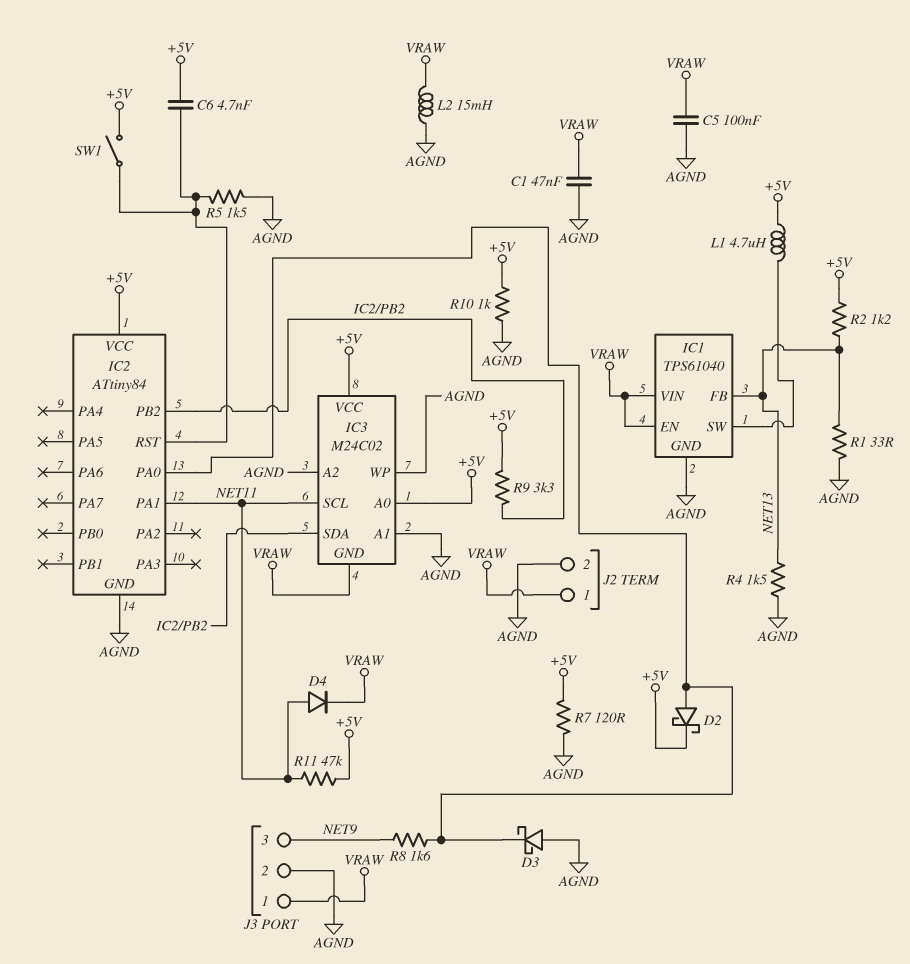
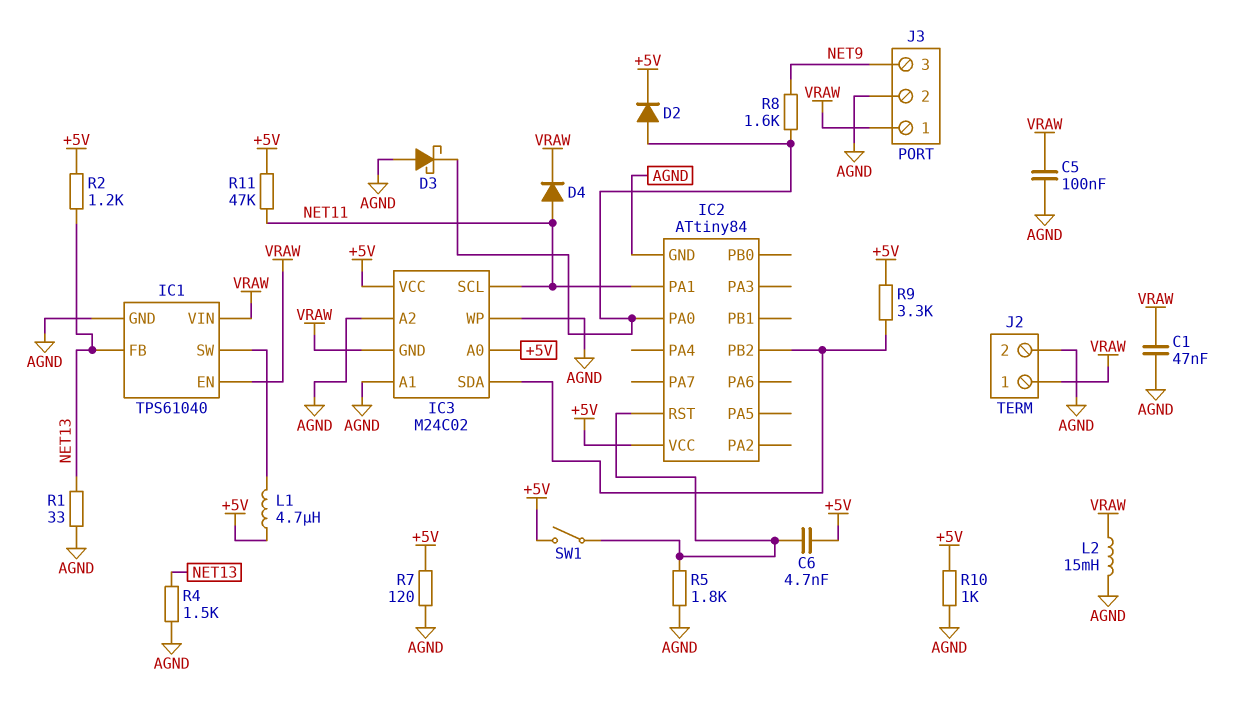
D2: schottky (A IC2/PA0, K +5V) -> diode (A IC2/PA0, K +5V)
R5: 1.5k (AGND, IC2/RST) -> 1.8k (AGND, IC2/RST)

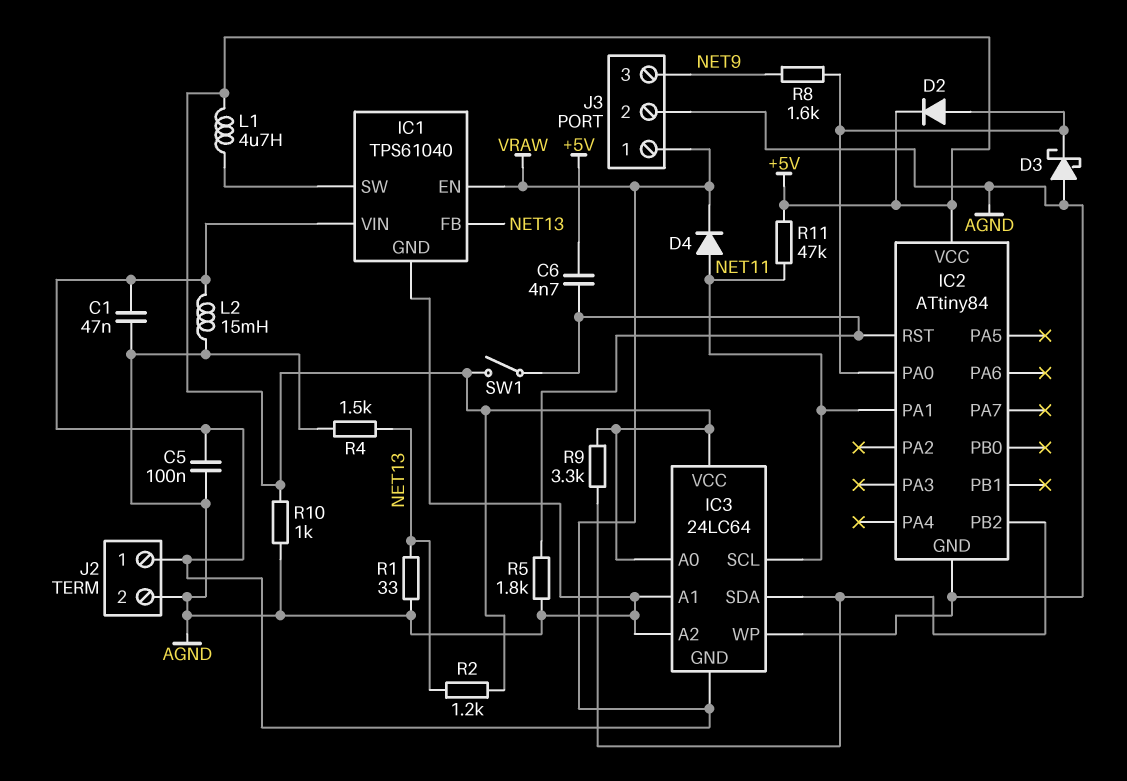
IC3: M24C02 -> 24LC64
R7: 120 (+5V, AGND) -> none

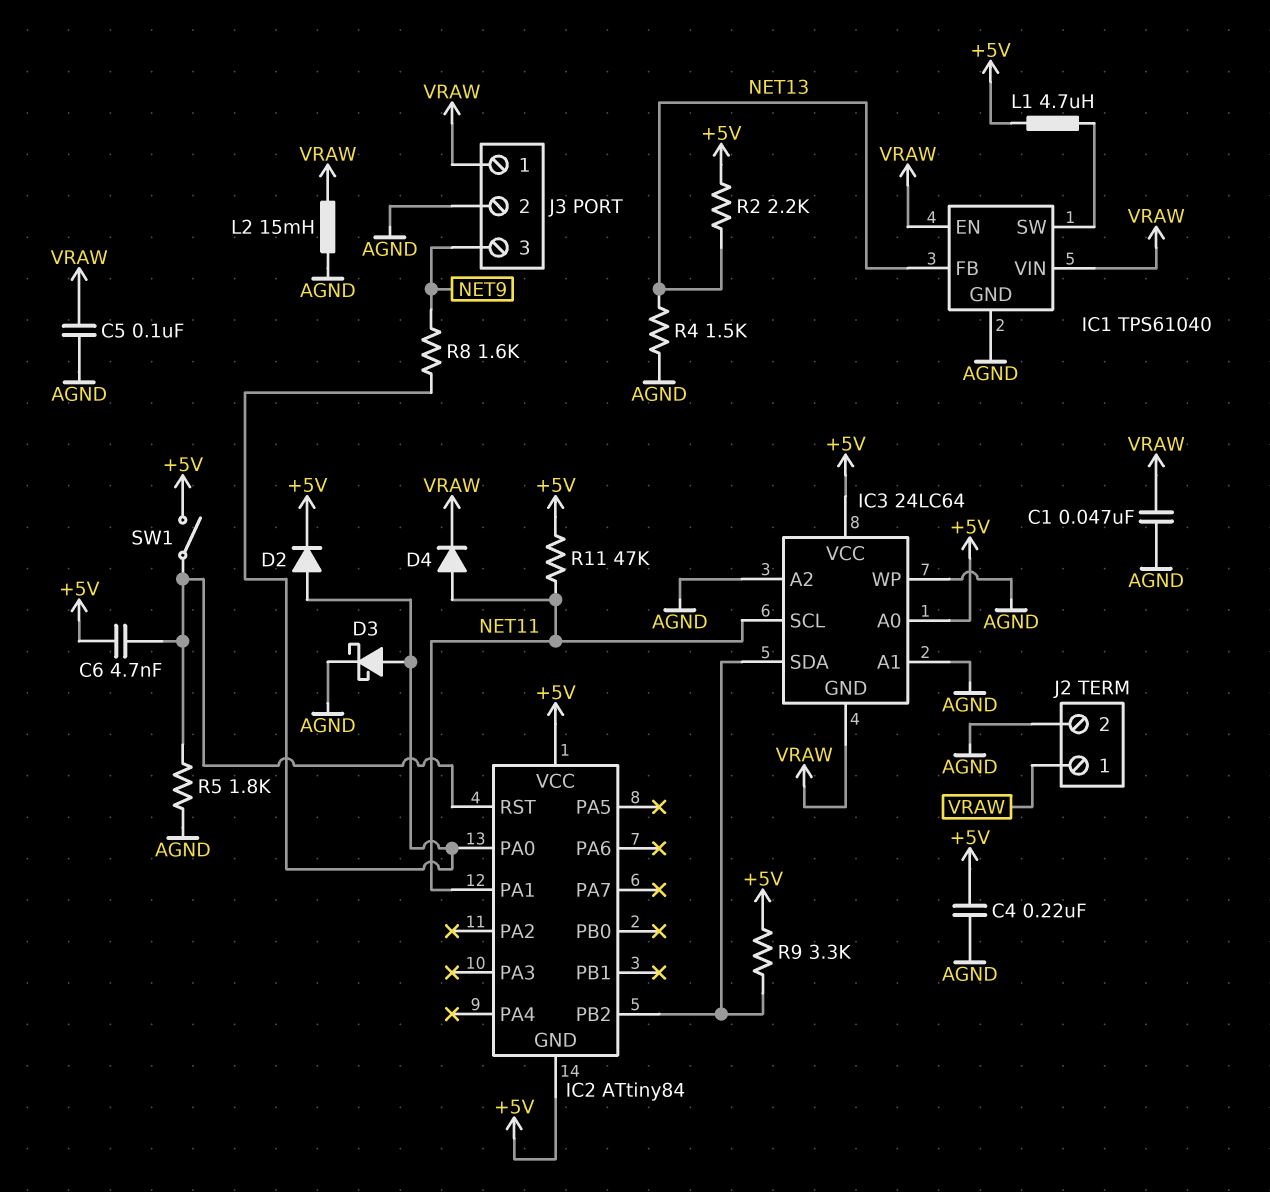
C4: none -> 220nF (+5V, AGND)
D3: schottky (A AGND, K IC2/PA0) -> schottky (A IC2/PA0, K AGND)
IC2 pin GND: AGND -> +5V
R1: 33 (AGND, NET13) -> none
R2: 1.2k (+5V, NET13) -> 2.2k (+5V, NET13)
R10: 1k (+5V, AGND) -> none

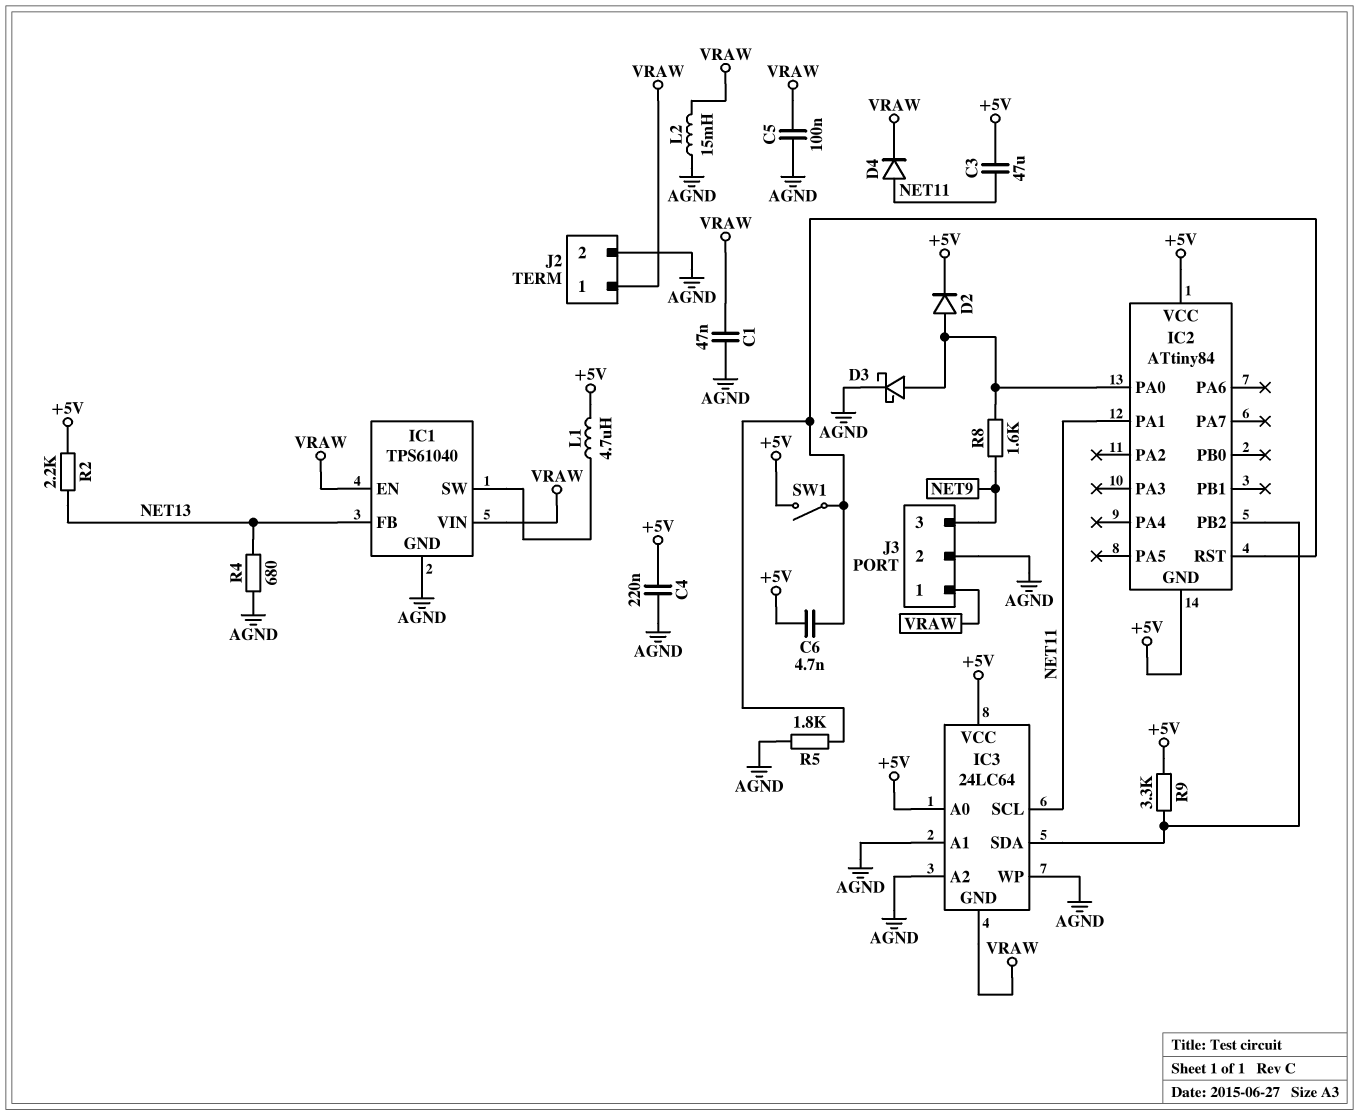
C3: none -> 47uF (+5V, NET11)
R4: 1.5k (AGND, NET13) -> 680 (AGND, NET13)
R11: 47k (+5V, NET11) -> none

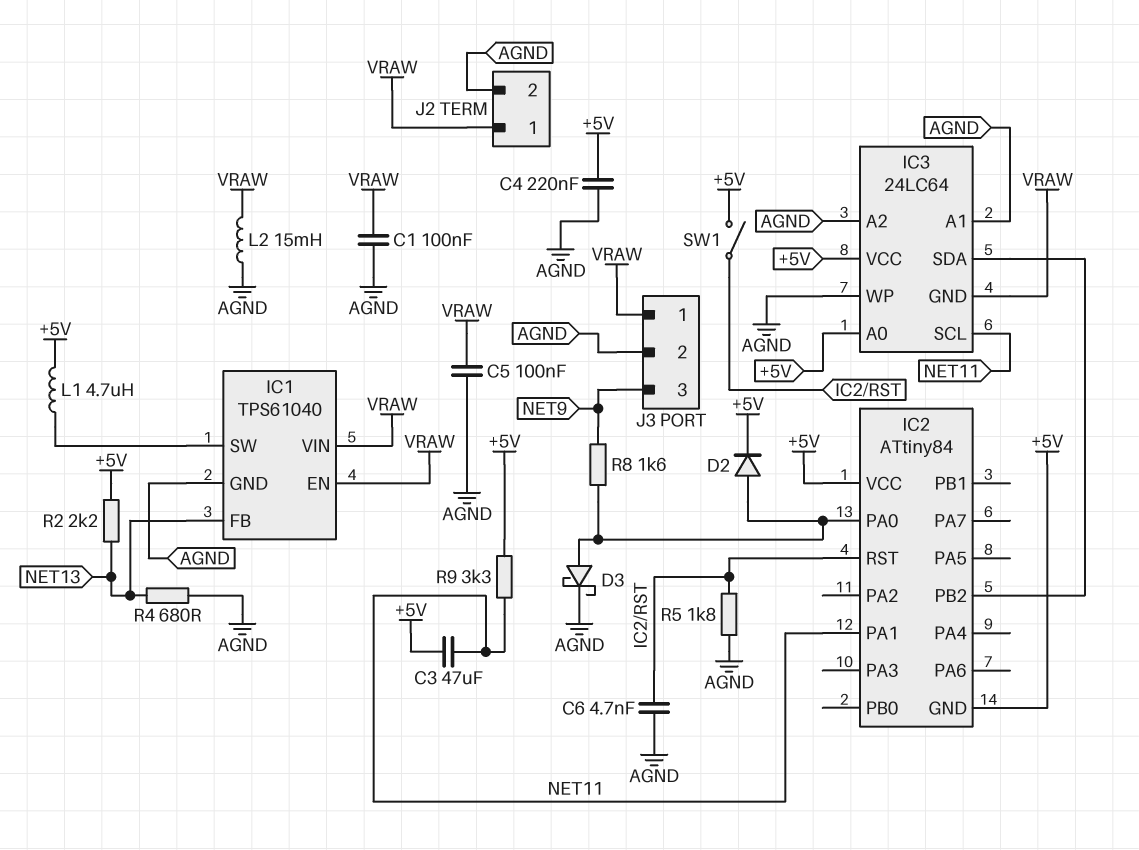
C1: 47nF (AGND, VRAW) -> 100nF (AGND, VRAW)
C6: 4.7nF (+5V, IC2/RST) -> 4.7nF (AGND, IC2/RST)
D4: diode (A NET11, K VRAW) -> none
R9: 3.3k (+5V, IC2/PB2) -> 3.3k (+5V, NET11)

